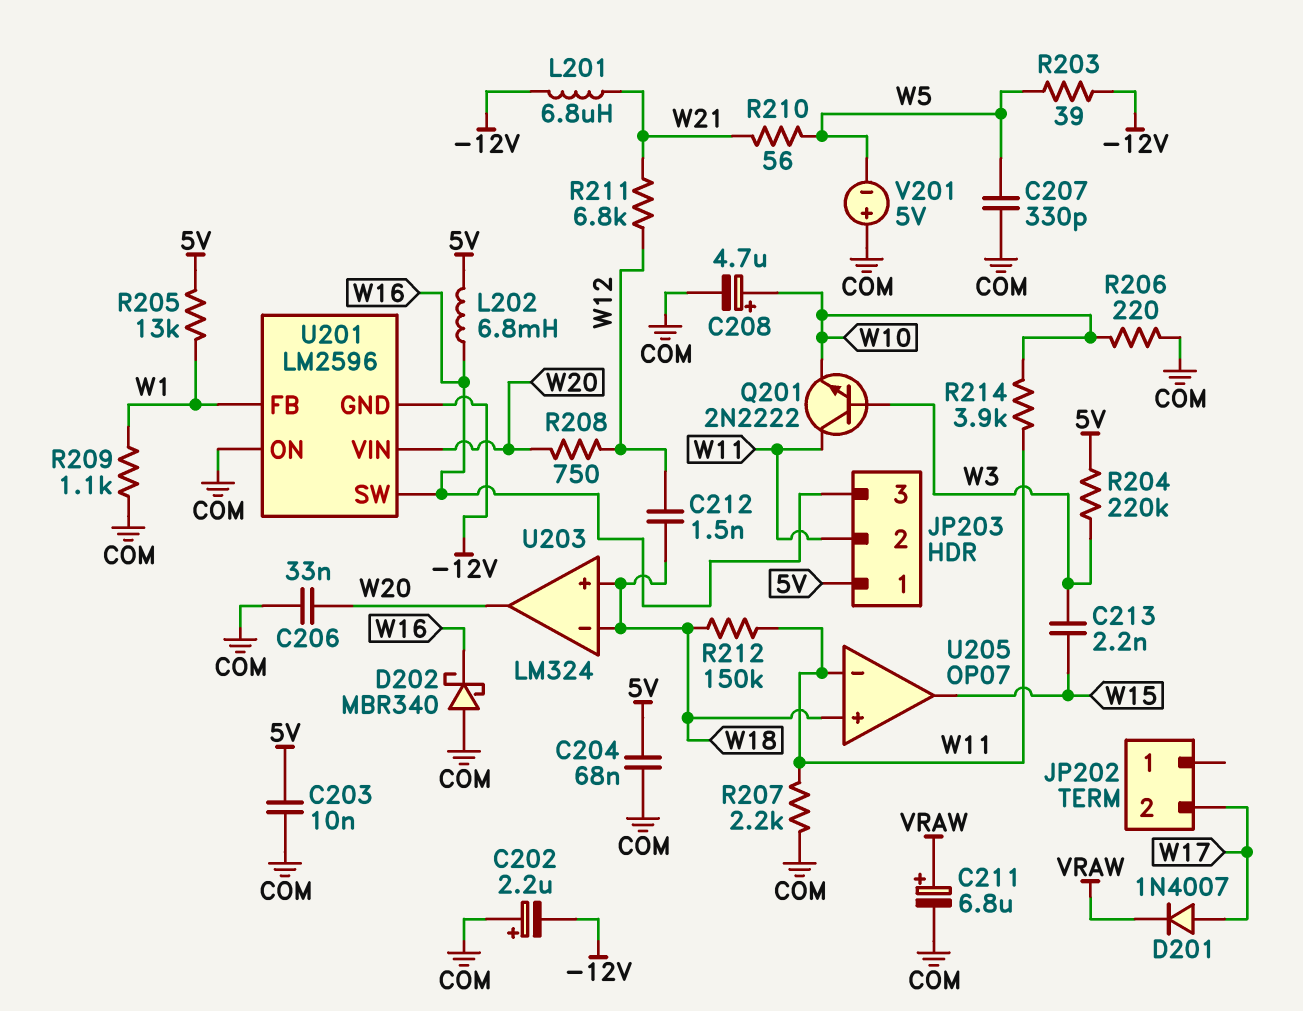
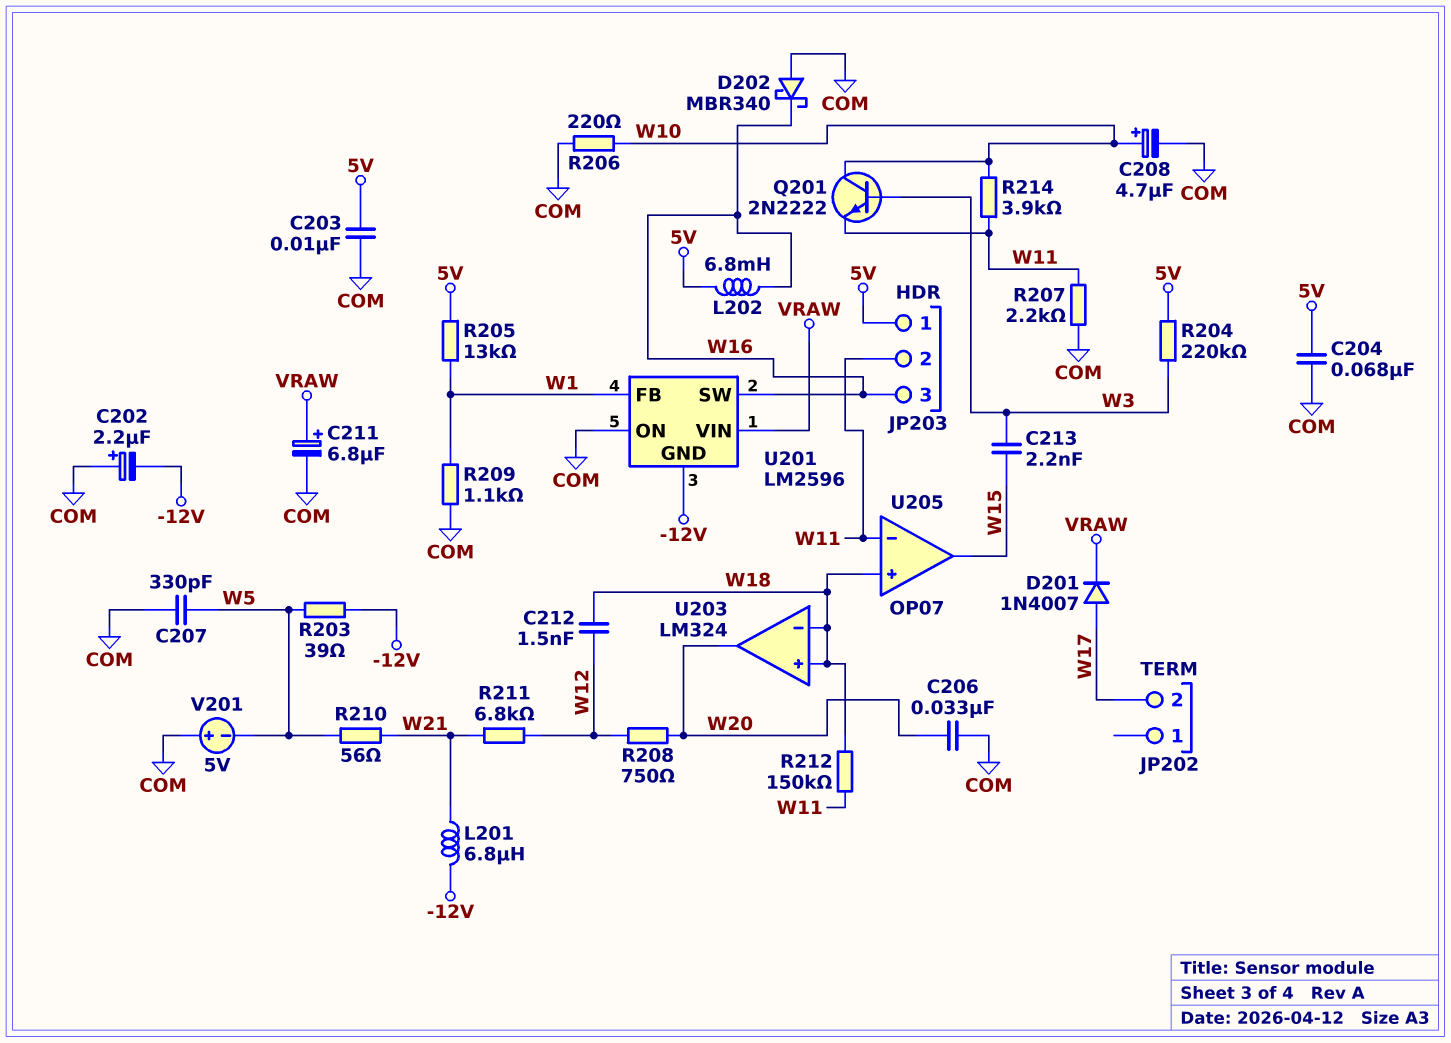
Q201: NPN 2N2222 (B W3, C W11, E W10) -> NPN 2N2222 (B W3, C W10, E W11)
U201 pin VIN: W20 -> VRAW

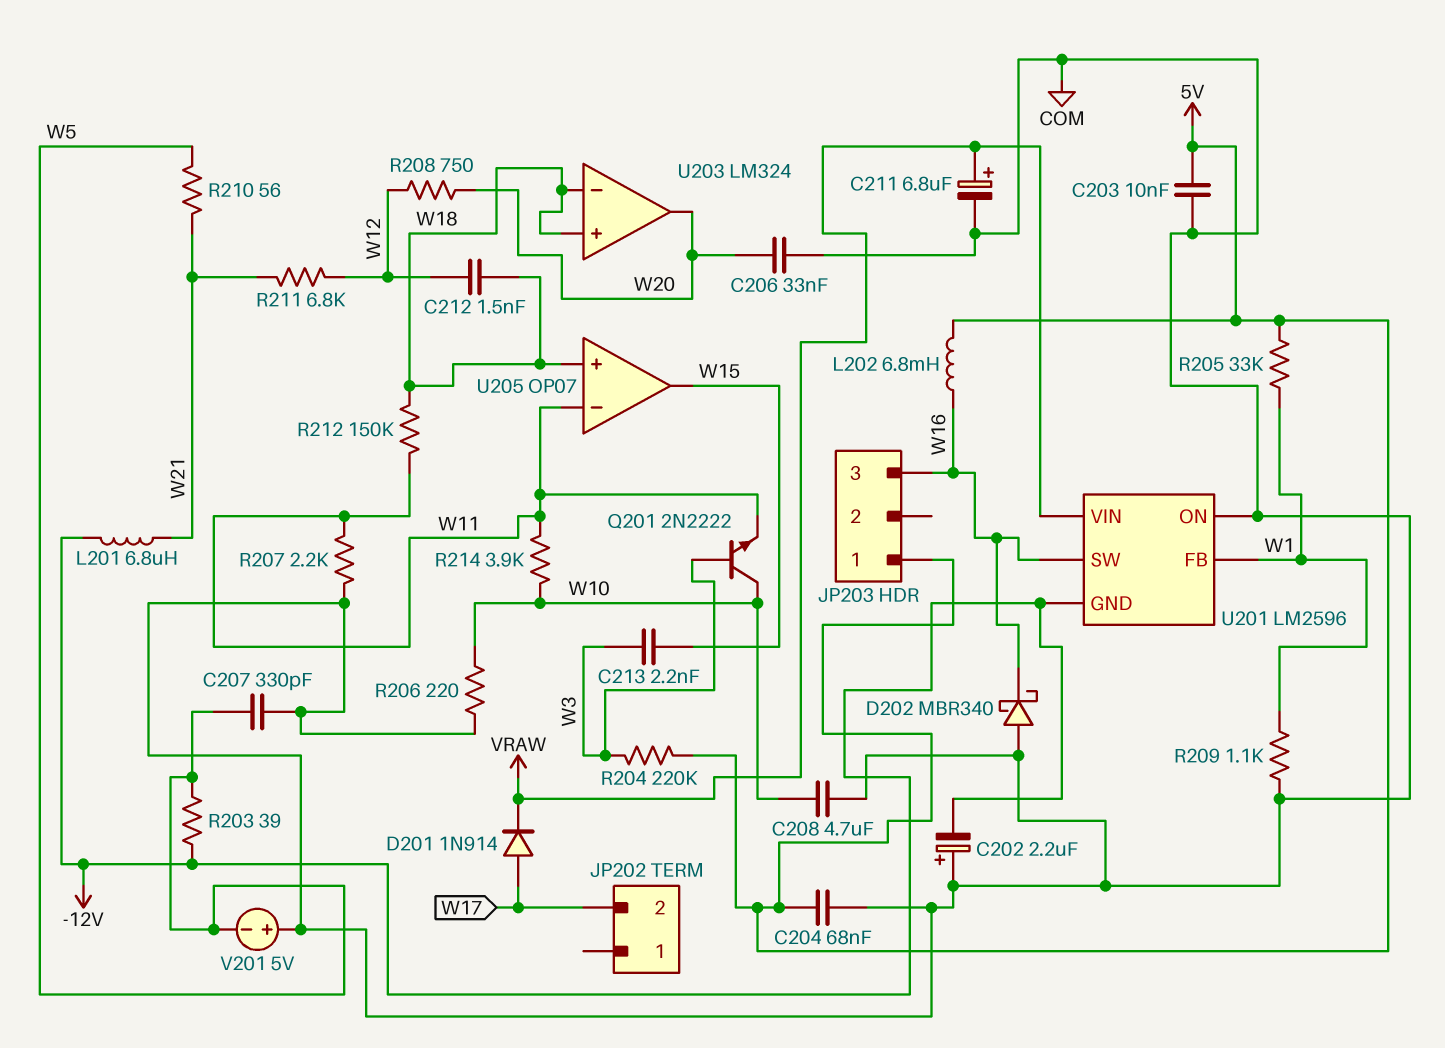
C208: 4.7uF (plus W10, minus COM) -> 4.7uF (COM, W10)
D201: diode 1N4007 (A W17, K VRAW) -> diode 1N914 (A W17, K VRAW)
JP203 pin 2: W11 -> none
R205: 13k (5V, W1) -> 33k (5V, W1)

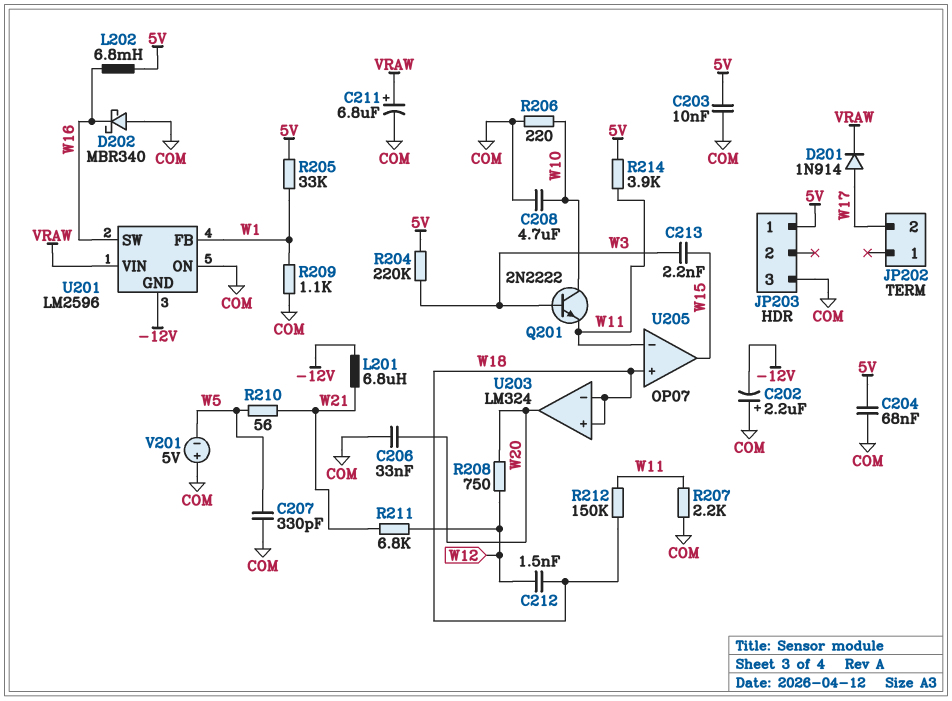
JP203 pin 3: W16 -> COM
R203: 39 (-12V, W5) -> none
R214: 3.9k (W10, W11) -> 3.9k (5V, W11)

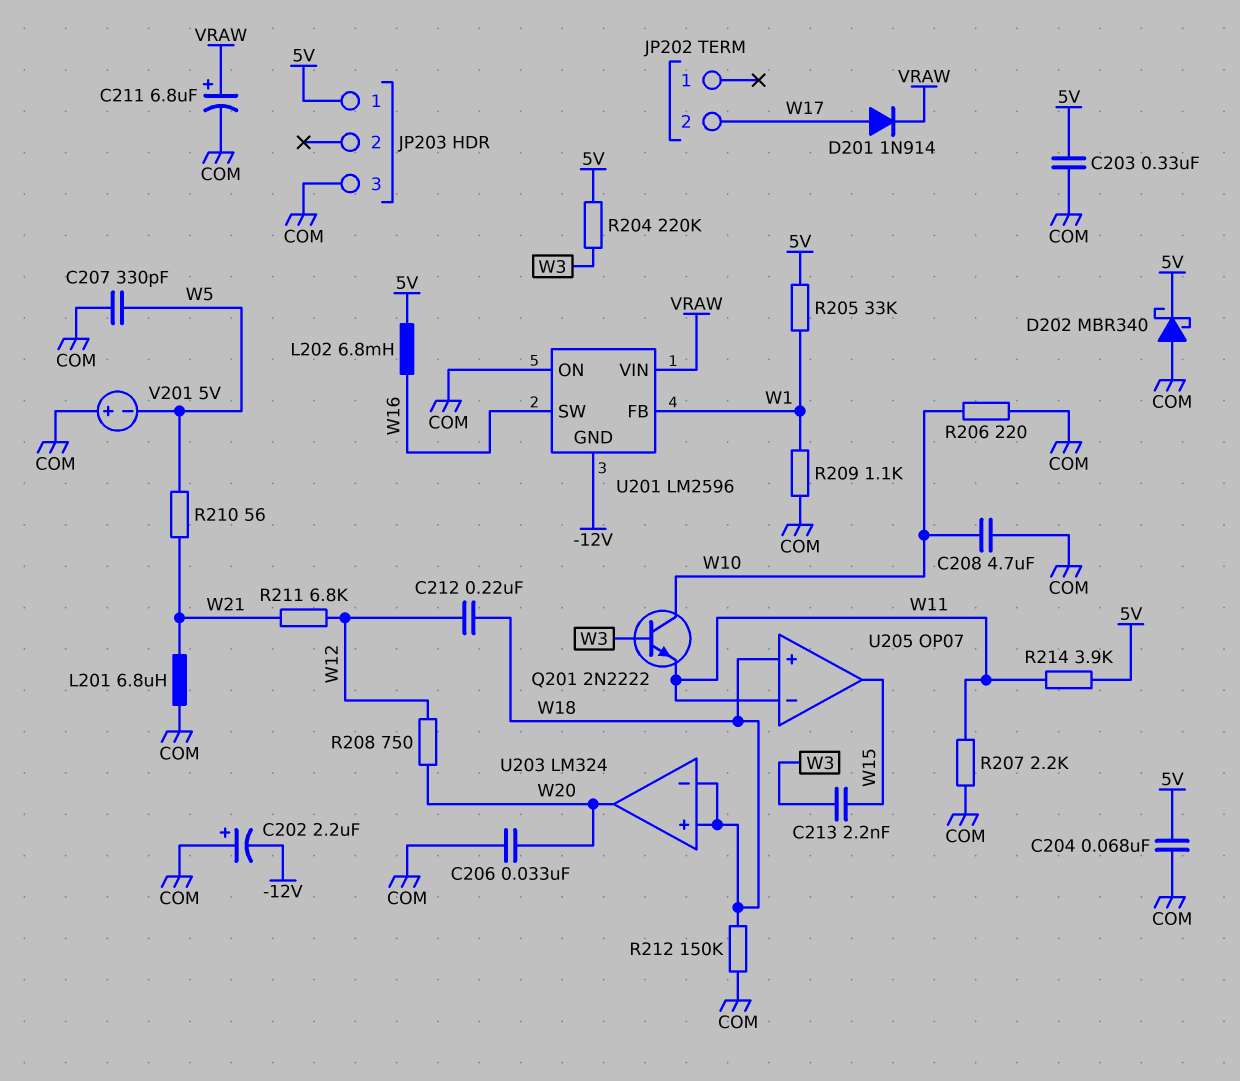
C203: 10nF (5V, COM) -> 330nF (5V, COM)
C212: 1.5nF (W12, W18) -> 220nF (W12, W18)
D202: schottky MBR340 (A COM, K W16) -> schottky MBR340 (A COM, K 5V)
L201: 6.8uH (-12V, W21) -> 6.8uH (COM, W21)
R212: 150k (W11, W18) -> 150k (COM, W18)

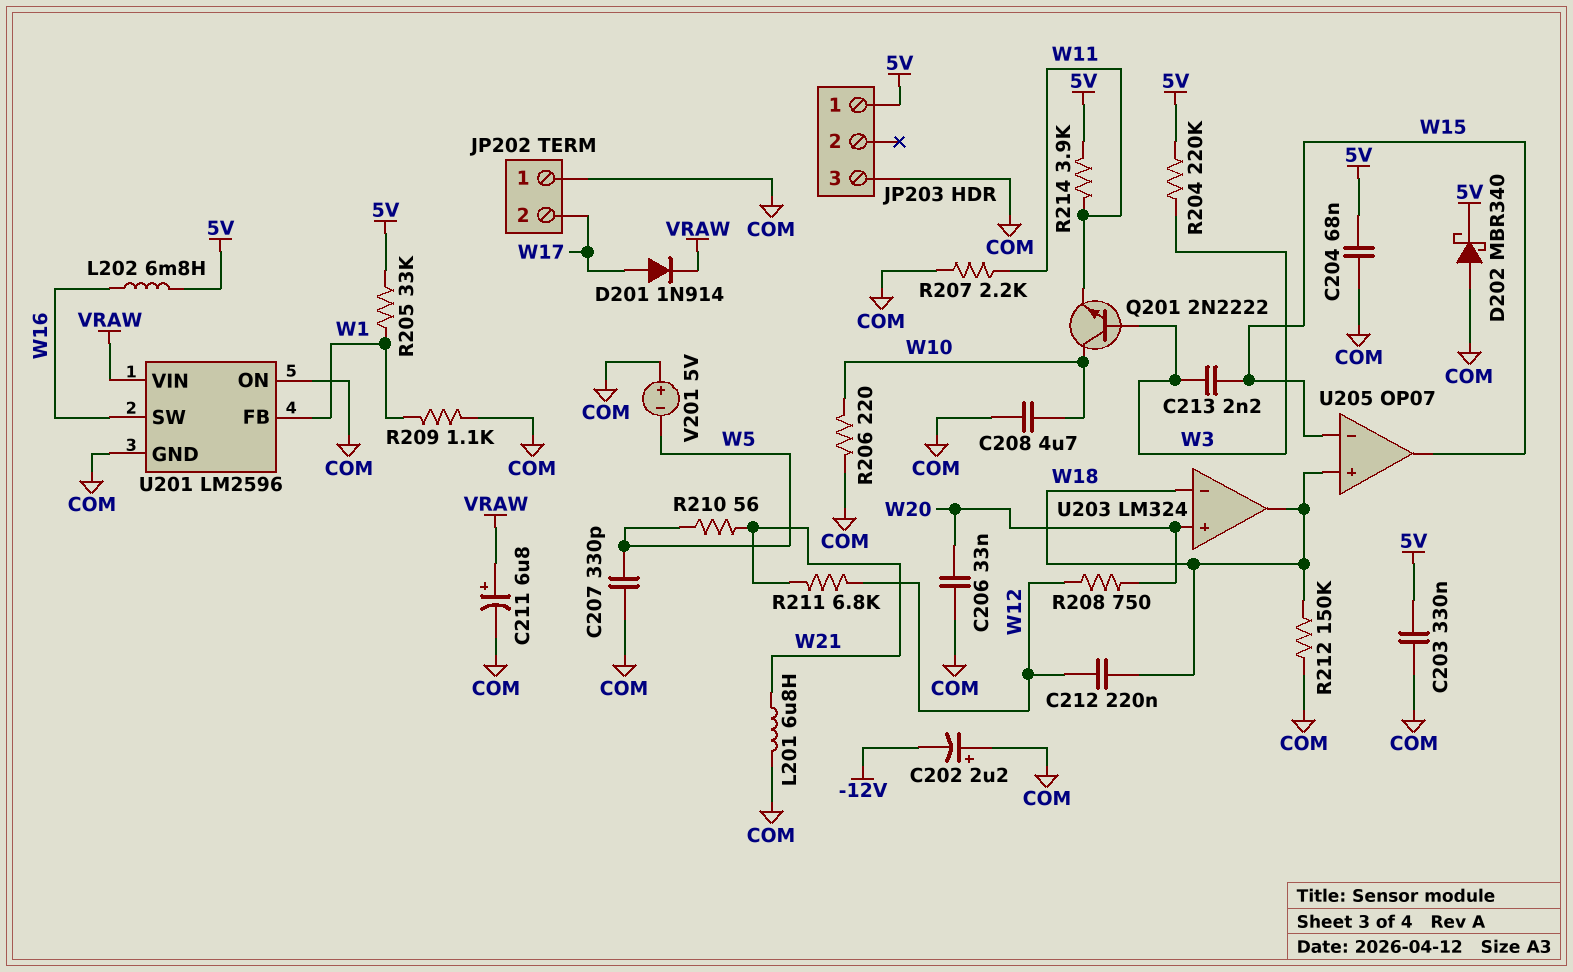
JP202 pin 1: none -> COM
U201 pin GND: -12V -> COM
U203 pin in+: W18 -> W20
U203 pin out: W20 -> W18
U205 pin in-: W11 -> W15

